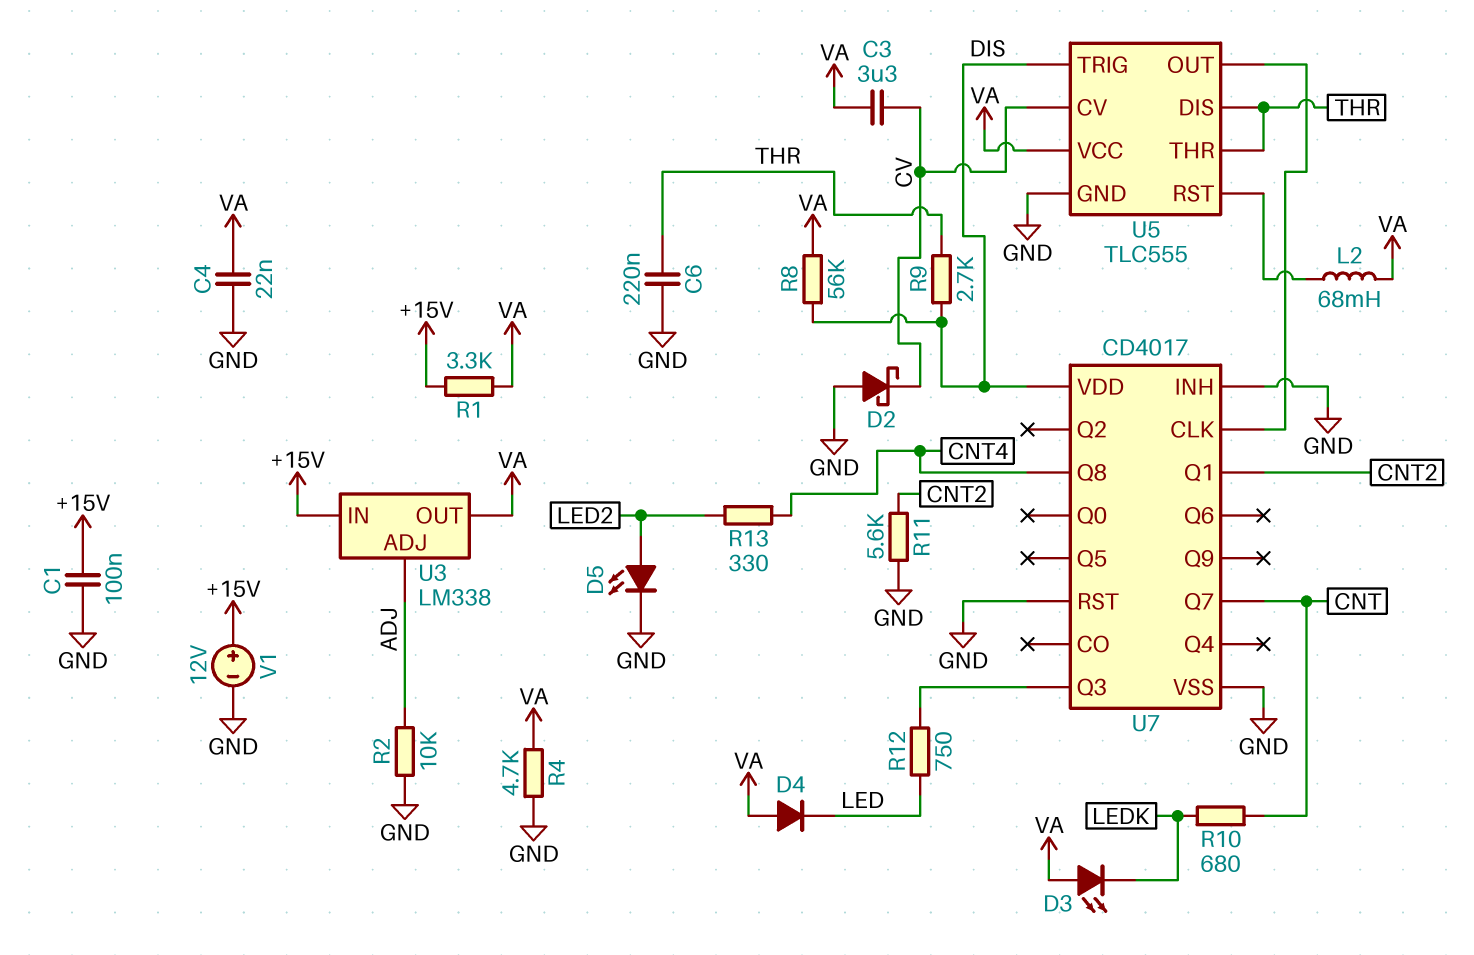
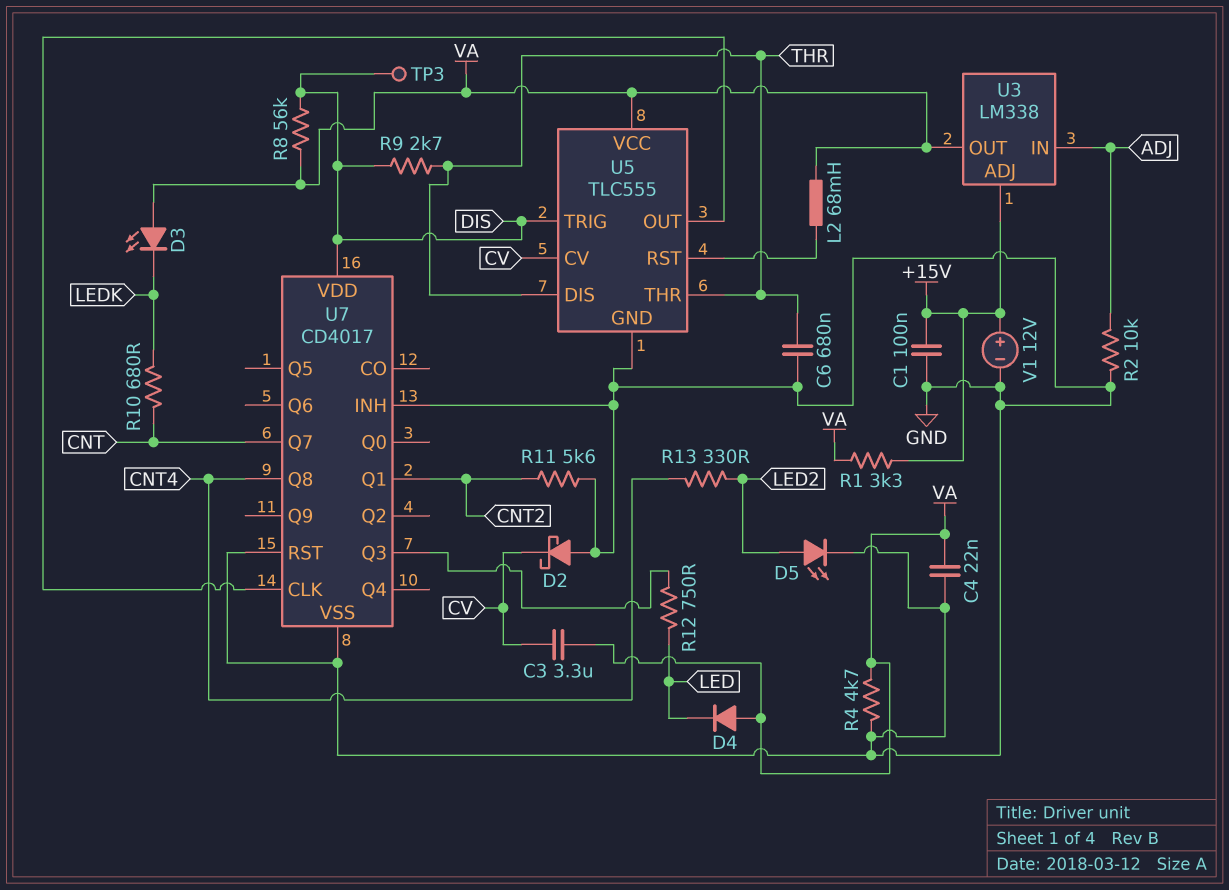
C6: 220nF (GND, THR) -> 680nF (GND, THR)
TP3: none -> test point (DIS)
U3 pin ADJ: ADJ -> +15V
U3 pin IN: +15V -> ADJ

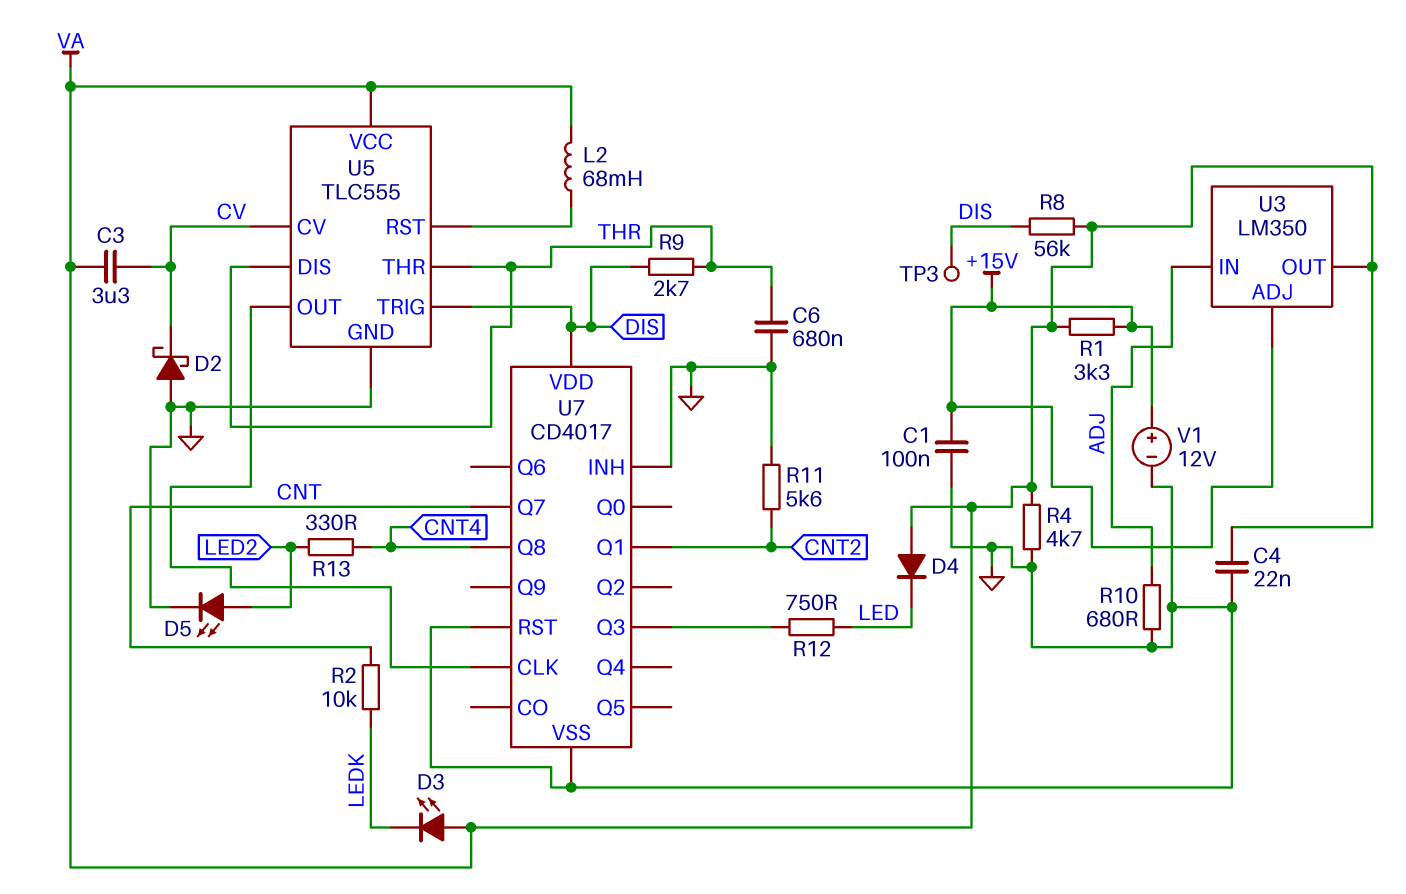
R2: 10k (ADJ, GND) -> 10k (CNT, LEDK)
R10: 680 (CNT, LEDK) -> 680 (ADJ, GND)
U3: LM338 -> LM350

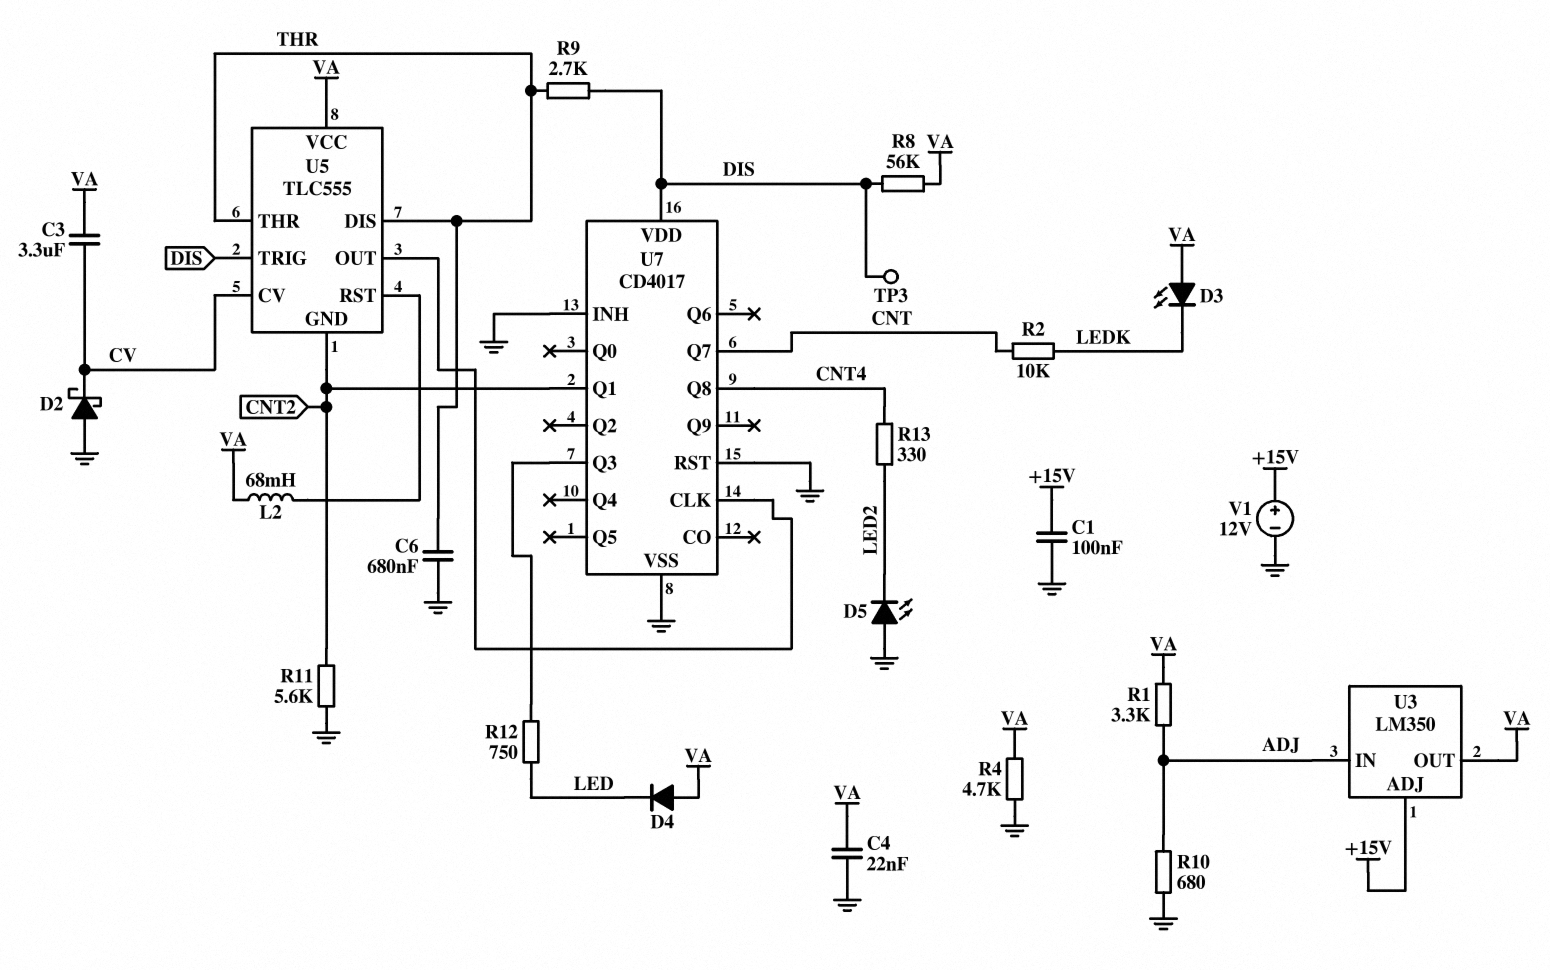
D5: LED (A LED2, K GND) -> LED (A GND, K LED2)
R1: 3.3k (+15V, VA) -> 3.3k (ADJ, VA)
U5 pin GND: GND -> CNT2

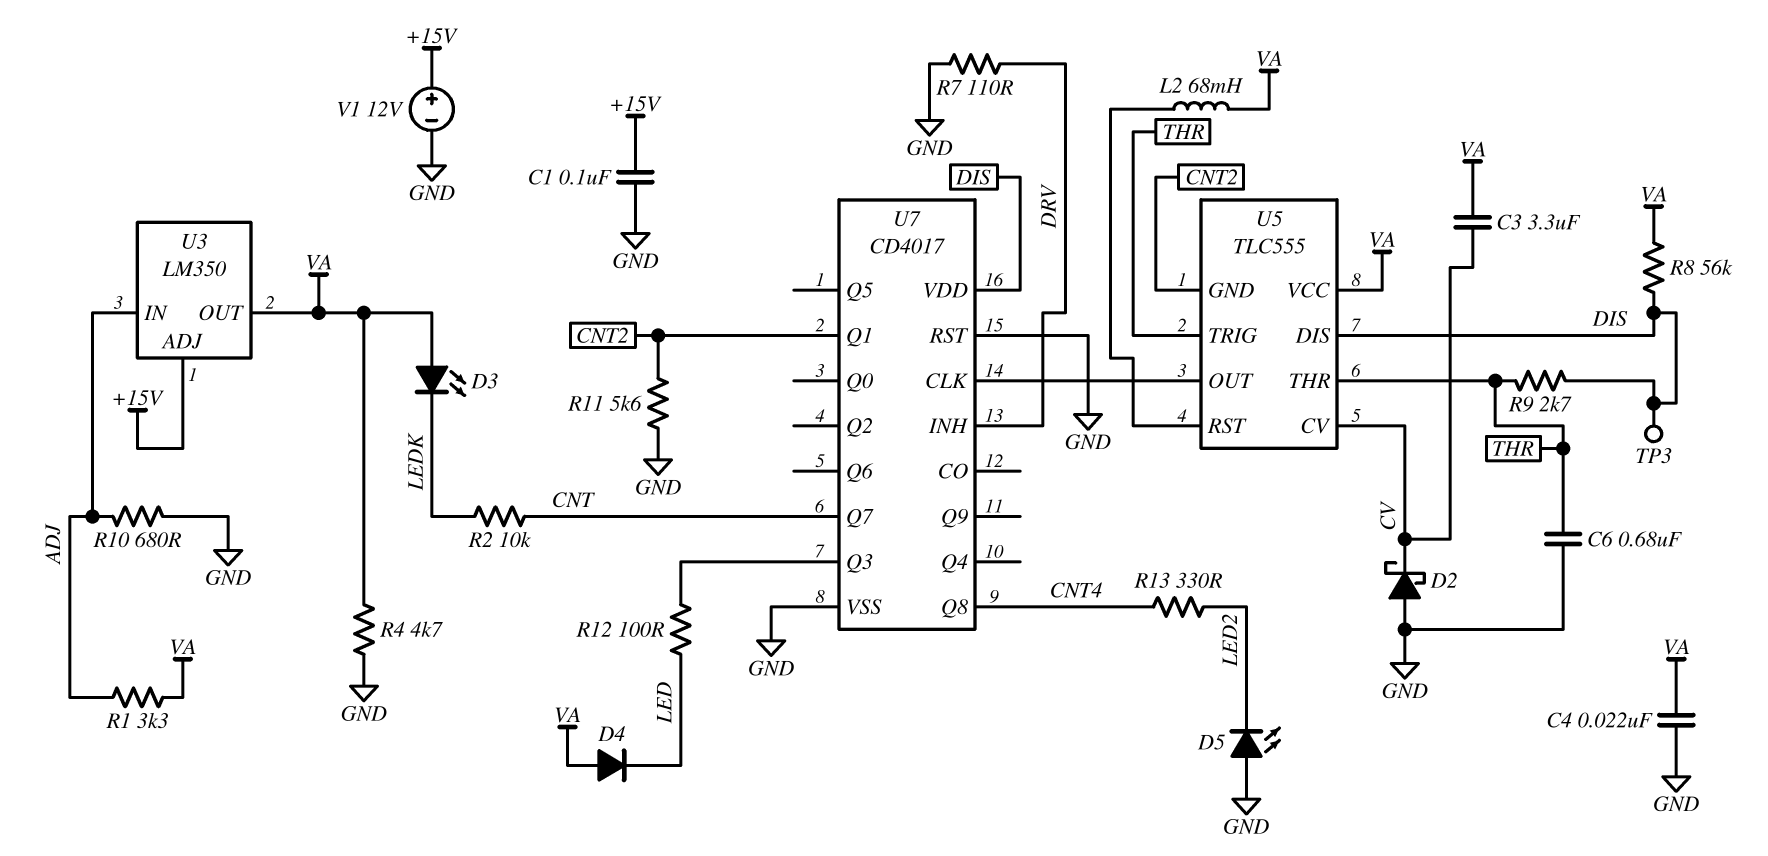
R7: none -> 110 (DRV, GND)
R12: 750 (LED, U7/Q3) -> 100 (LED, U7/Q3)
U5 pin DIS: THR -> DIS
U5 pin TRIG: DIS -> THR
U7 pin INH: GND -> DRV

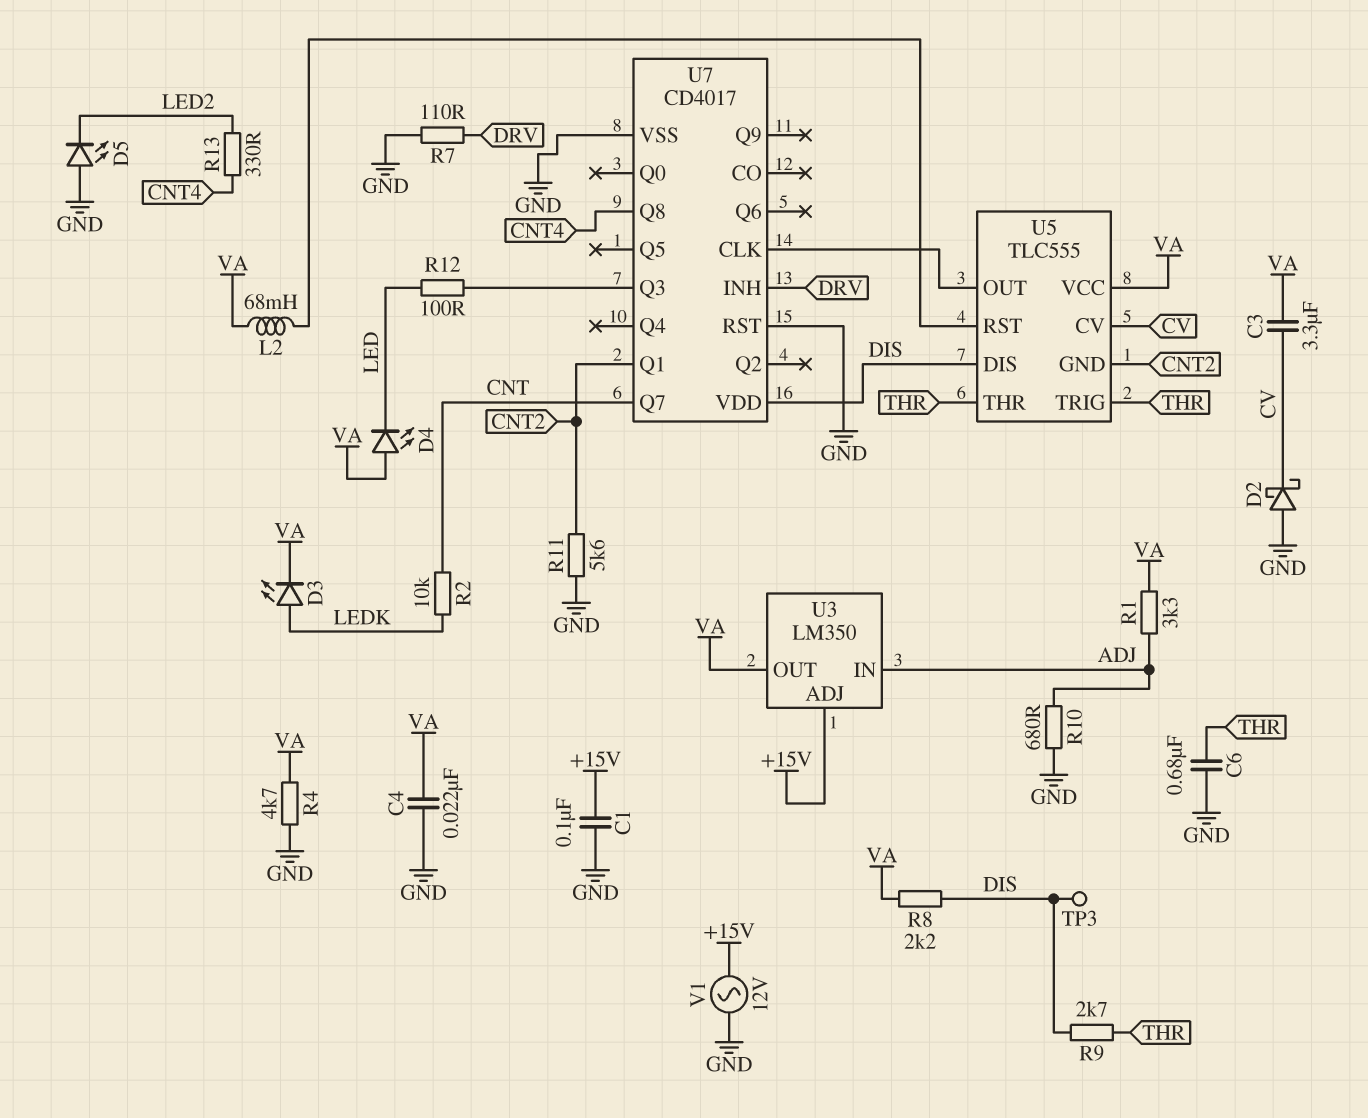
D3: LED (A VA, K LEDK) -> LED (A LEDK, K VA)
D4: diode (A VA, K LED) -> LED (A VA, K LED)
R8: 56k (DIS, VA) -> 2.2k (DIS, VA)
V1: 12V (plus +15V, minus GND) -> AC 12V (+15V, GND)

